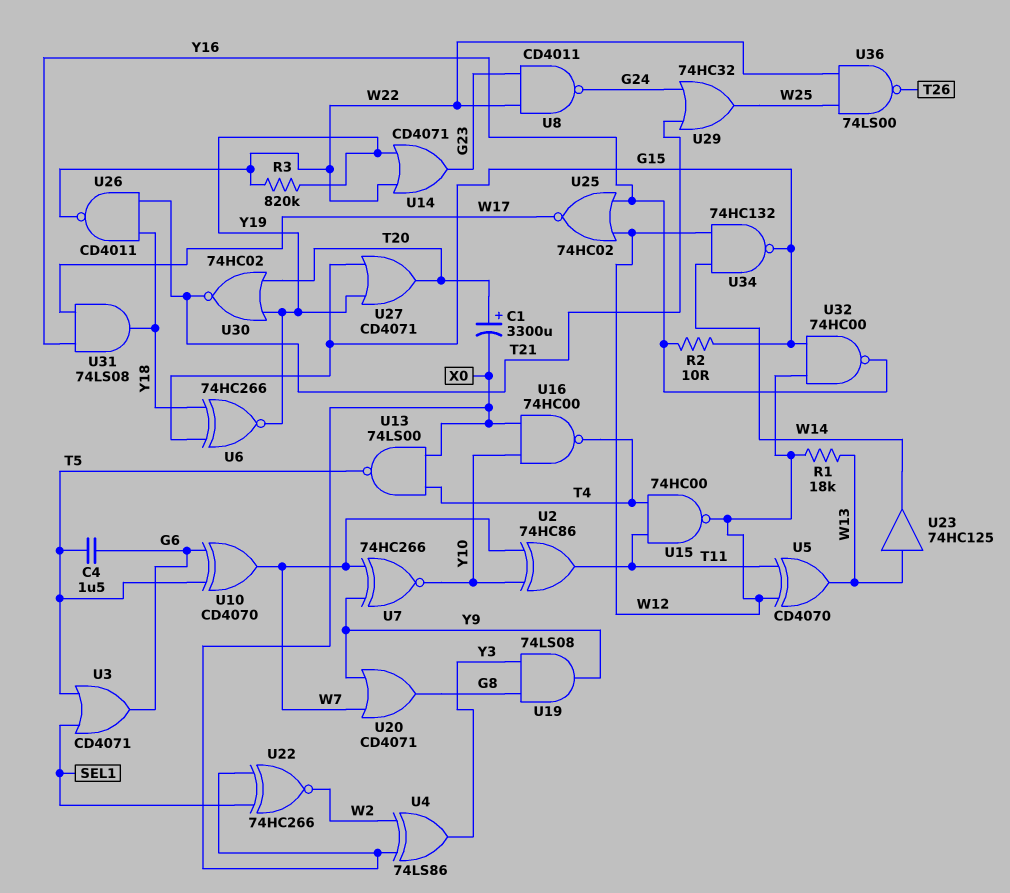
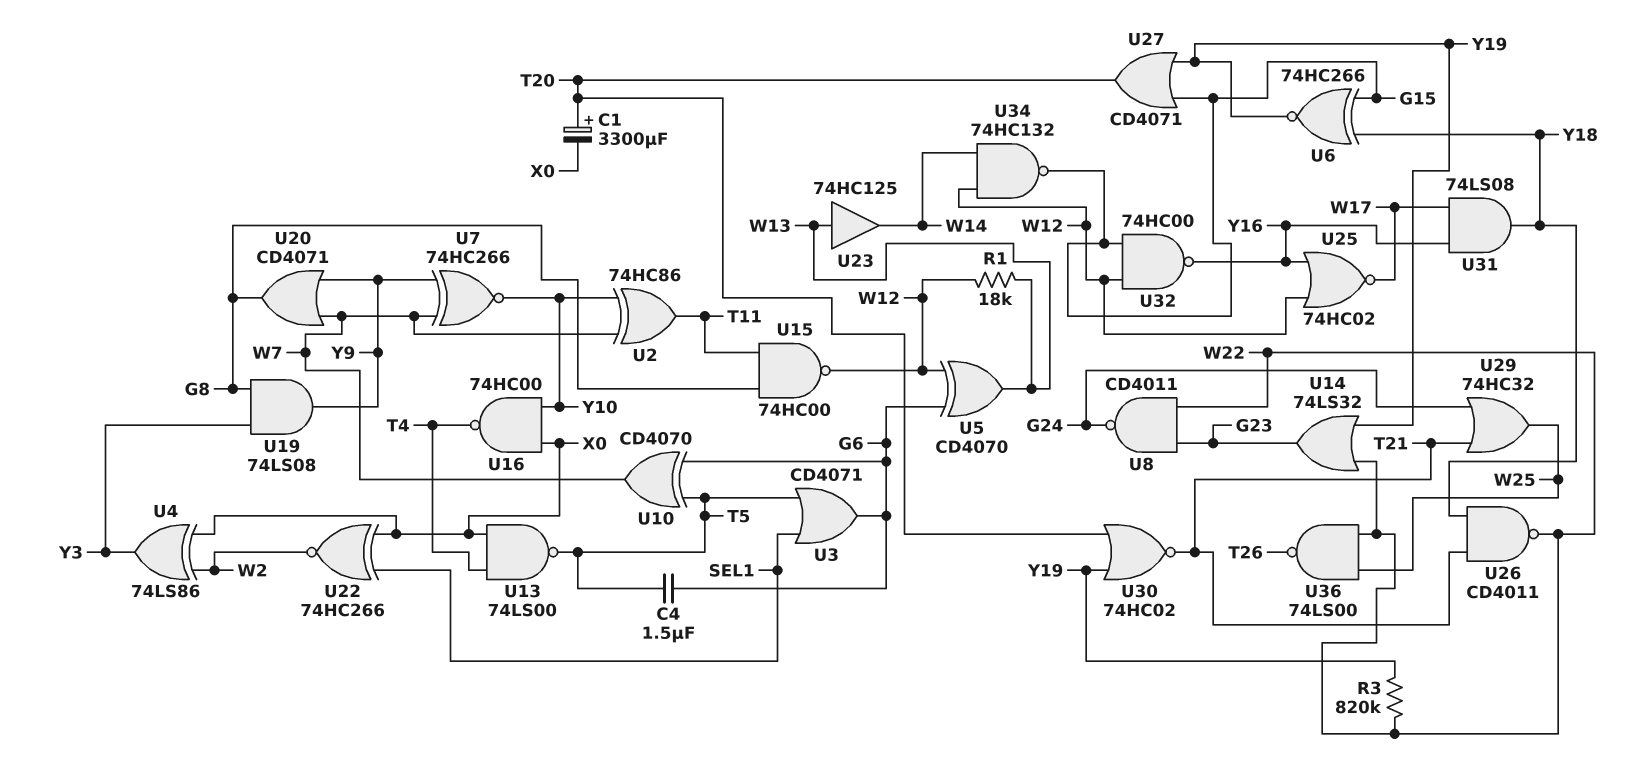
R2: 10 (G15, Y16) -> none
U5: XOR CD4070 (in T11, in W12, out W13) -> XOR CD4070 (in G6, in W12, out W13)
U14: OR CD4071 (in W22, in Y19, out G23) -> OR 74LS32 (in W22, in Y19, out G23)
U15: NAND 74HC00 (in T4, in T11, out W12) -> NAND 74HC00 (in G8, in T11, out W12)

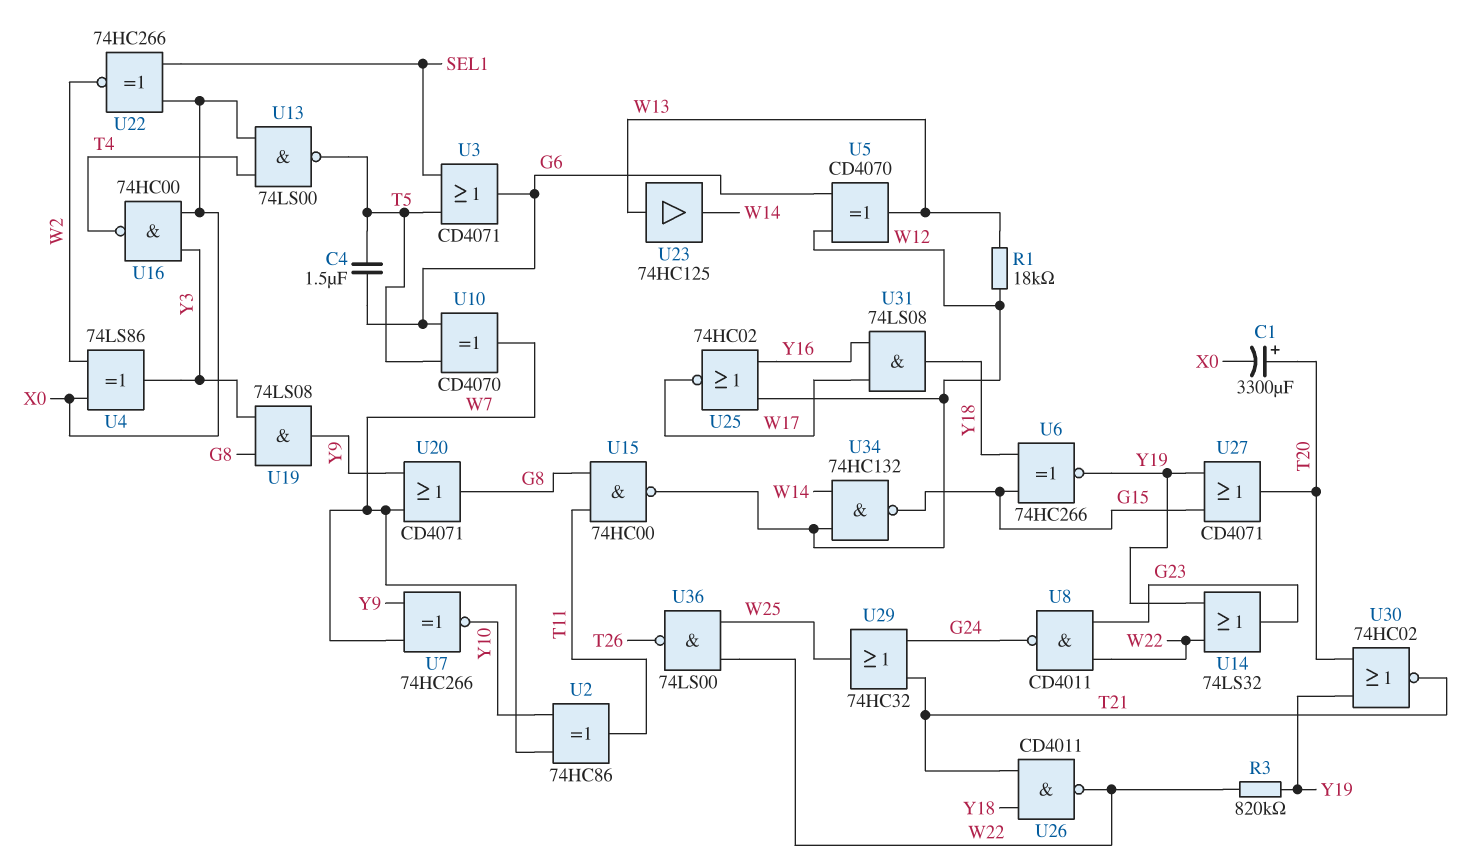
U16: NAND 74HC00 (in X0, in Y10, out T4) -> NAND 74HC00 (in X0, in Y3, out T4)
U32: NAND 74HC00 (in G15, in W12, out Y16) -> none

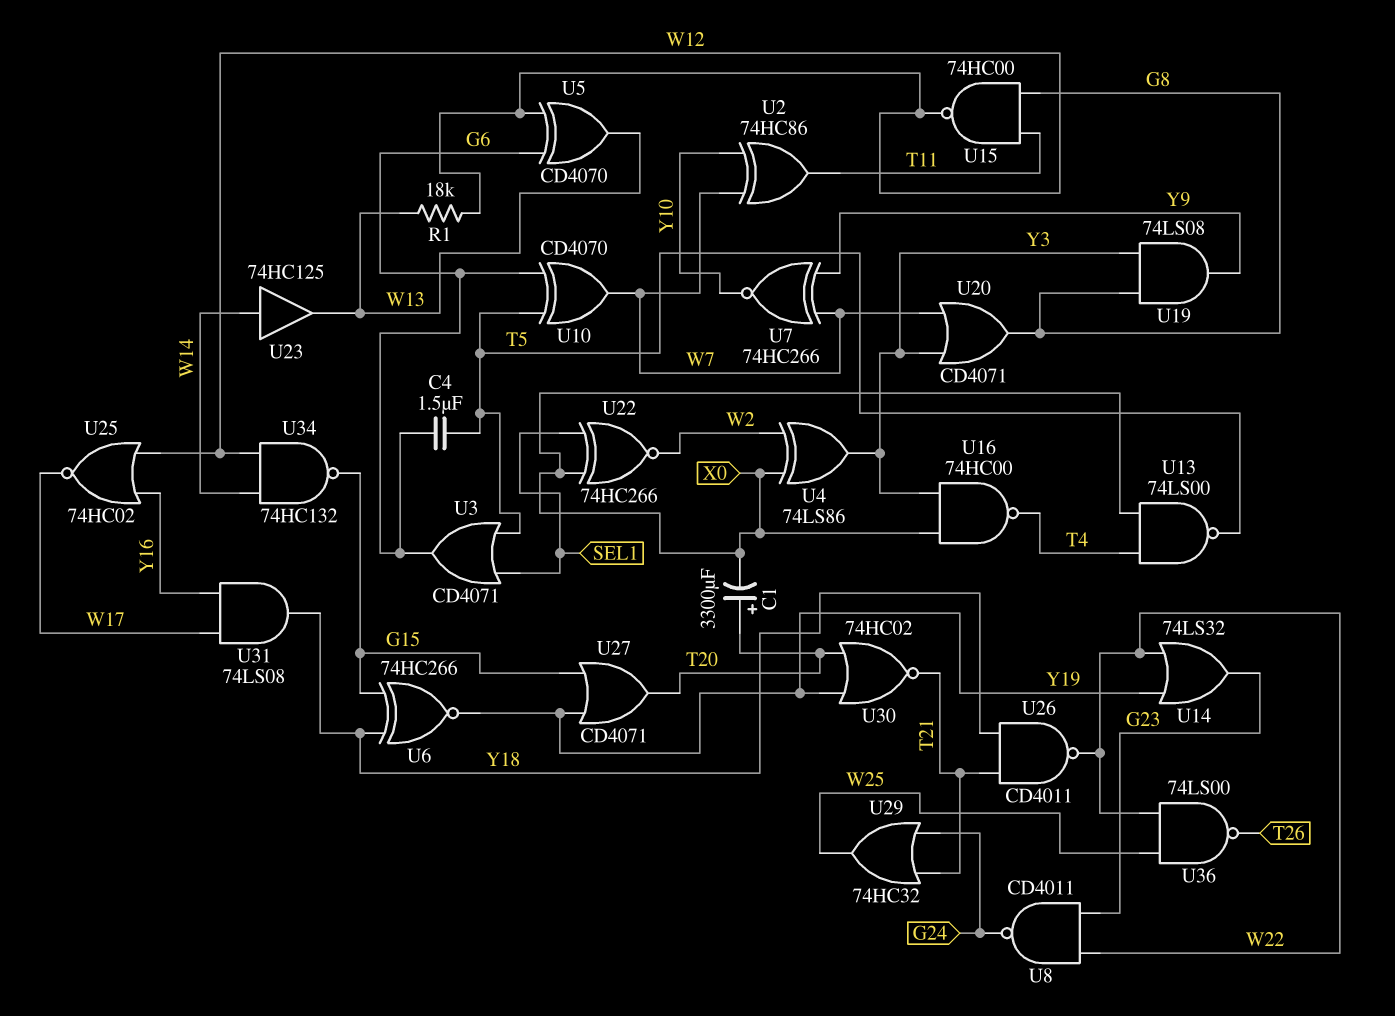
R3: 820k (W22, Y19) -> none
U20: OR CD4071 (in W7, in Y9, out G8) -> OR CD4071 (in W7, in Y3, out G8)
U23: buffer 74HC125 (in W13, out W14) -> buffer 74HC125 (in W14, out W13)

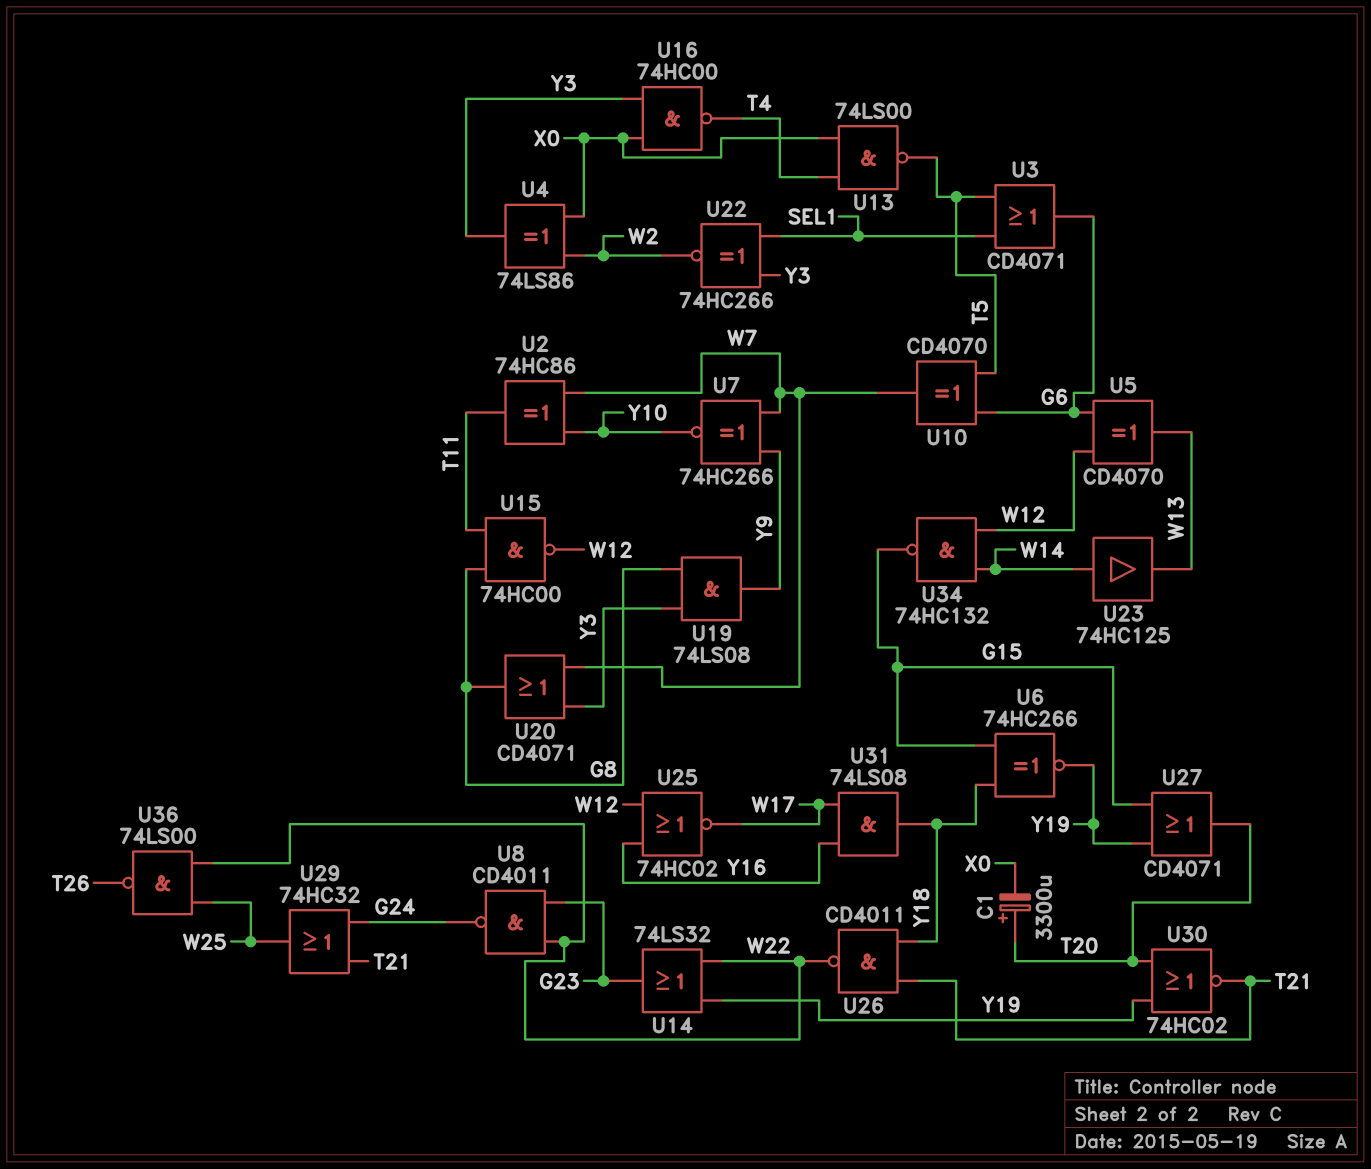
C4: 1.5uF (G6, T5) -> none
R1: 18k (W12, W13) -> none
U22: XNOR 74HC266 (in SEL1, in X0, out W2) -> XNOR 74HC266 (in SEL1, in Y3, out W2)

